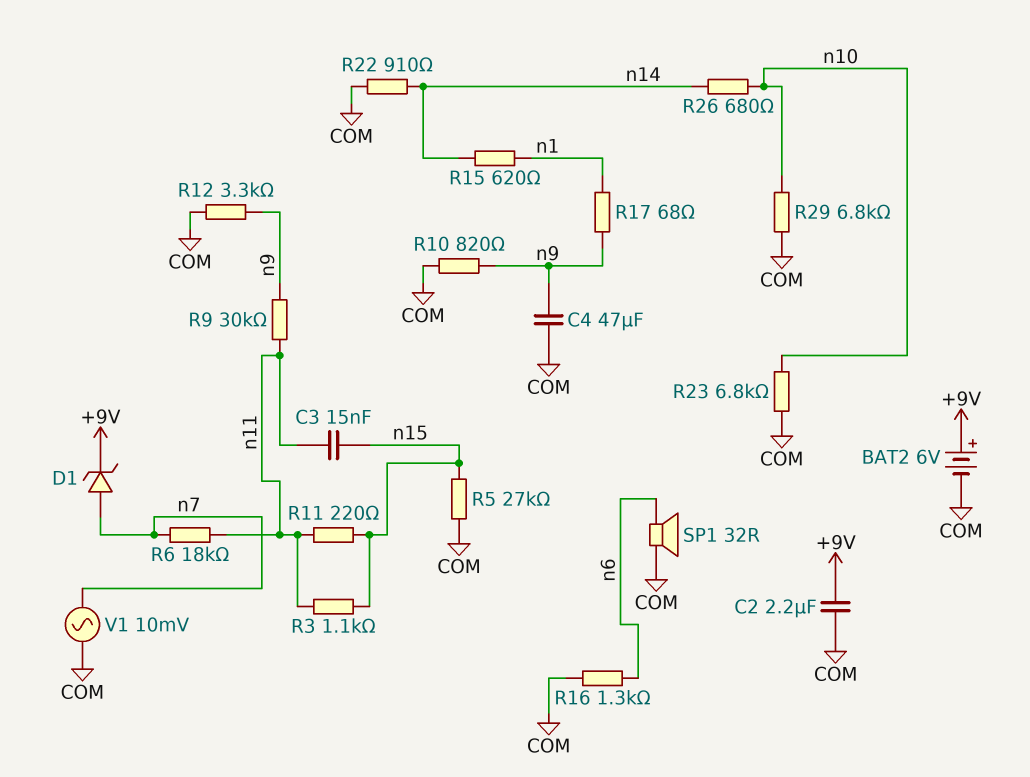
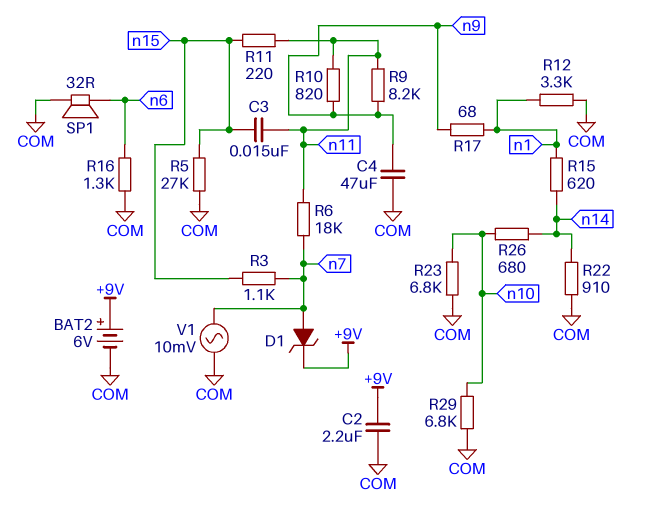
R3: 1.1k (n11, n15) -> 1.1k (n7, n15)
R9: 30k (n9, n11) -> 8.2k (n9, n11)
R10: 820 (COM, n9) -> 820 (n9, n11)
R12: 3.3k (COM, n9) -> 3.3k (COM, n1)

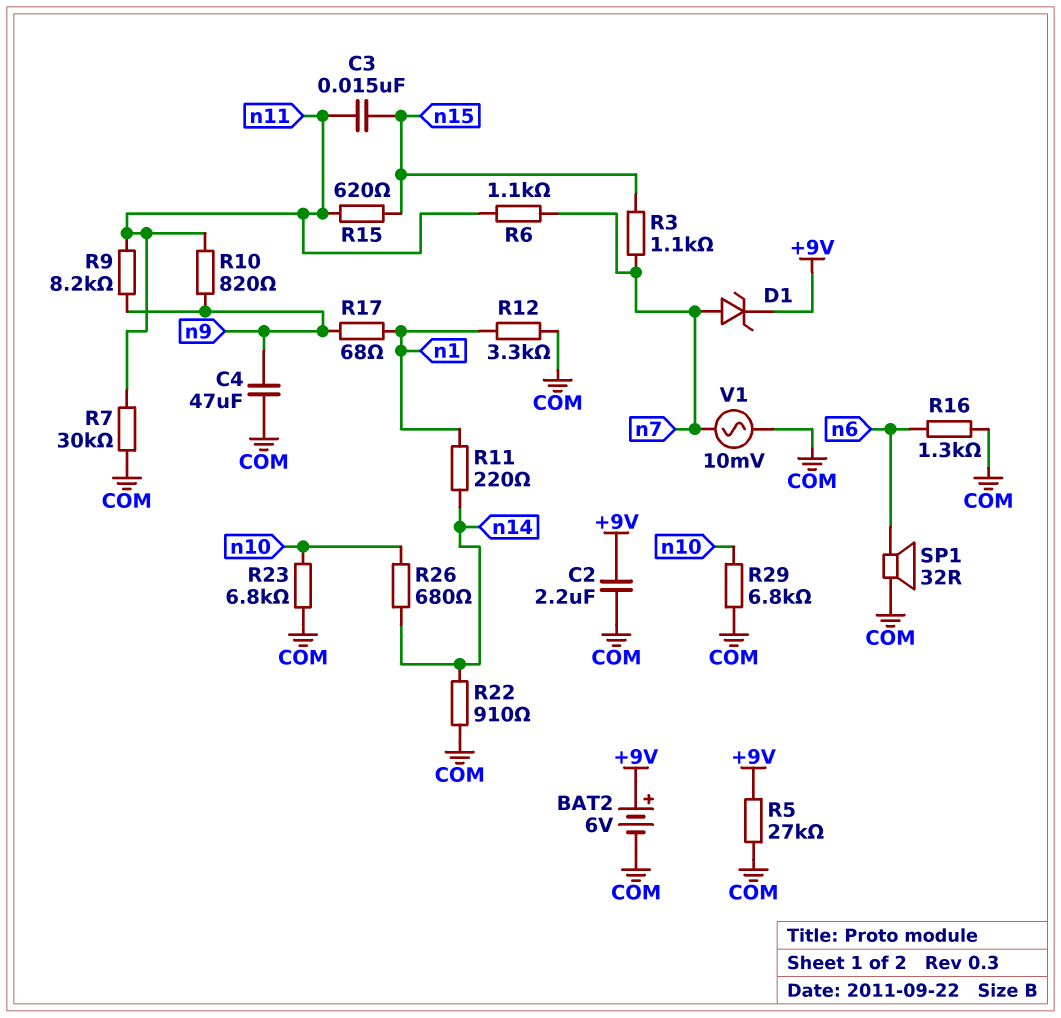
R5: 27k (COM, n15) -> 27k (+9V, COM)
R6: 18k (n7, n11) -> 1.1k (n7, n11)
R7: none -> 30k (COM, n11)
R11: 220 (n11, n15) -> 220 (n1, n14)
R15: 620 (n1, n14) -> 620 (n11, n15)

